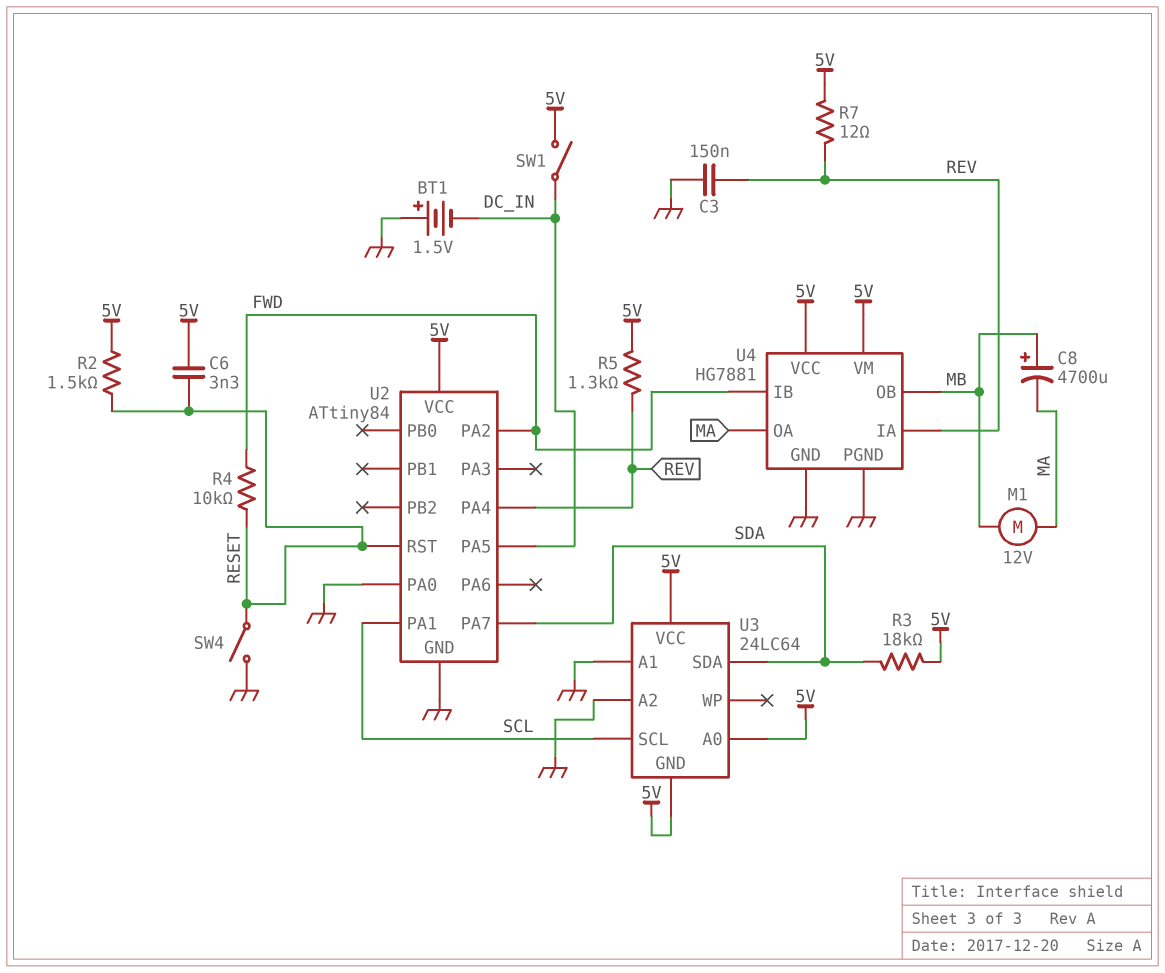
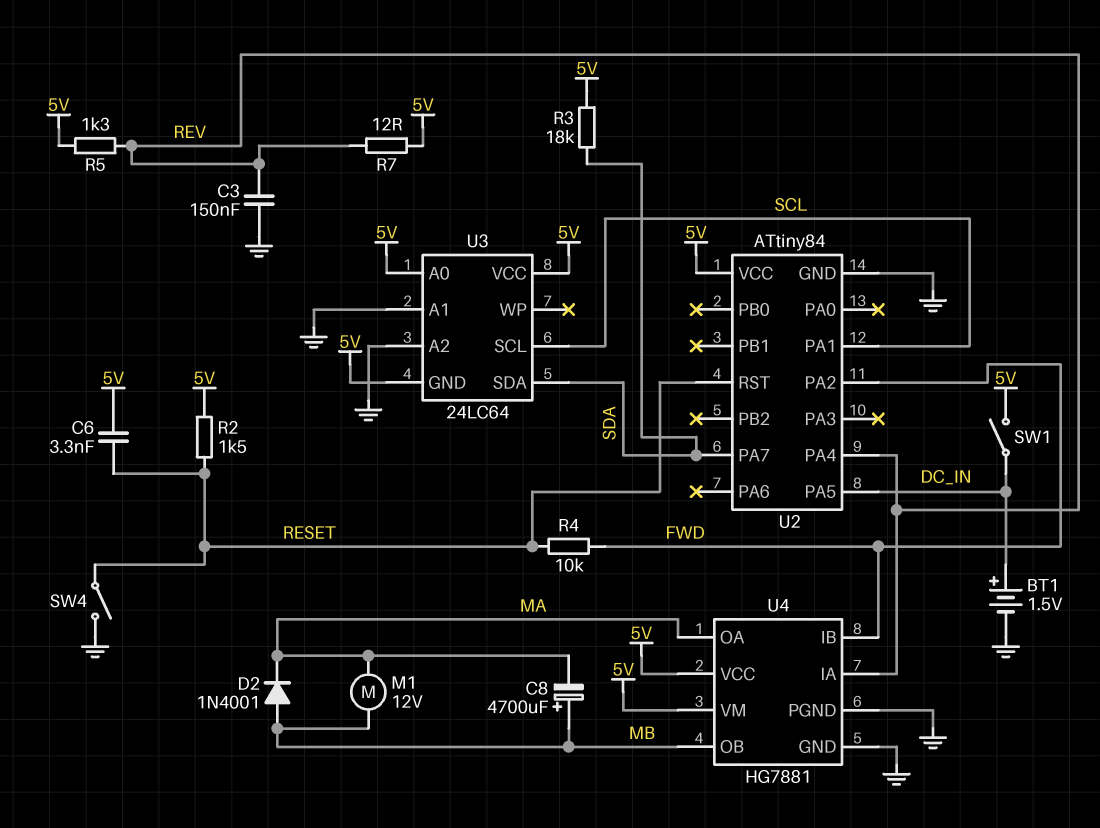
BT1: 1.5V (plus GND, minus DC_IN) -> 1.5V (plus DC_IN, minus GND)
D2: none -> diode 1N4001 (A MB, K MA)
U2 pin PA0: GND -> none

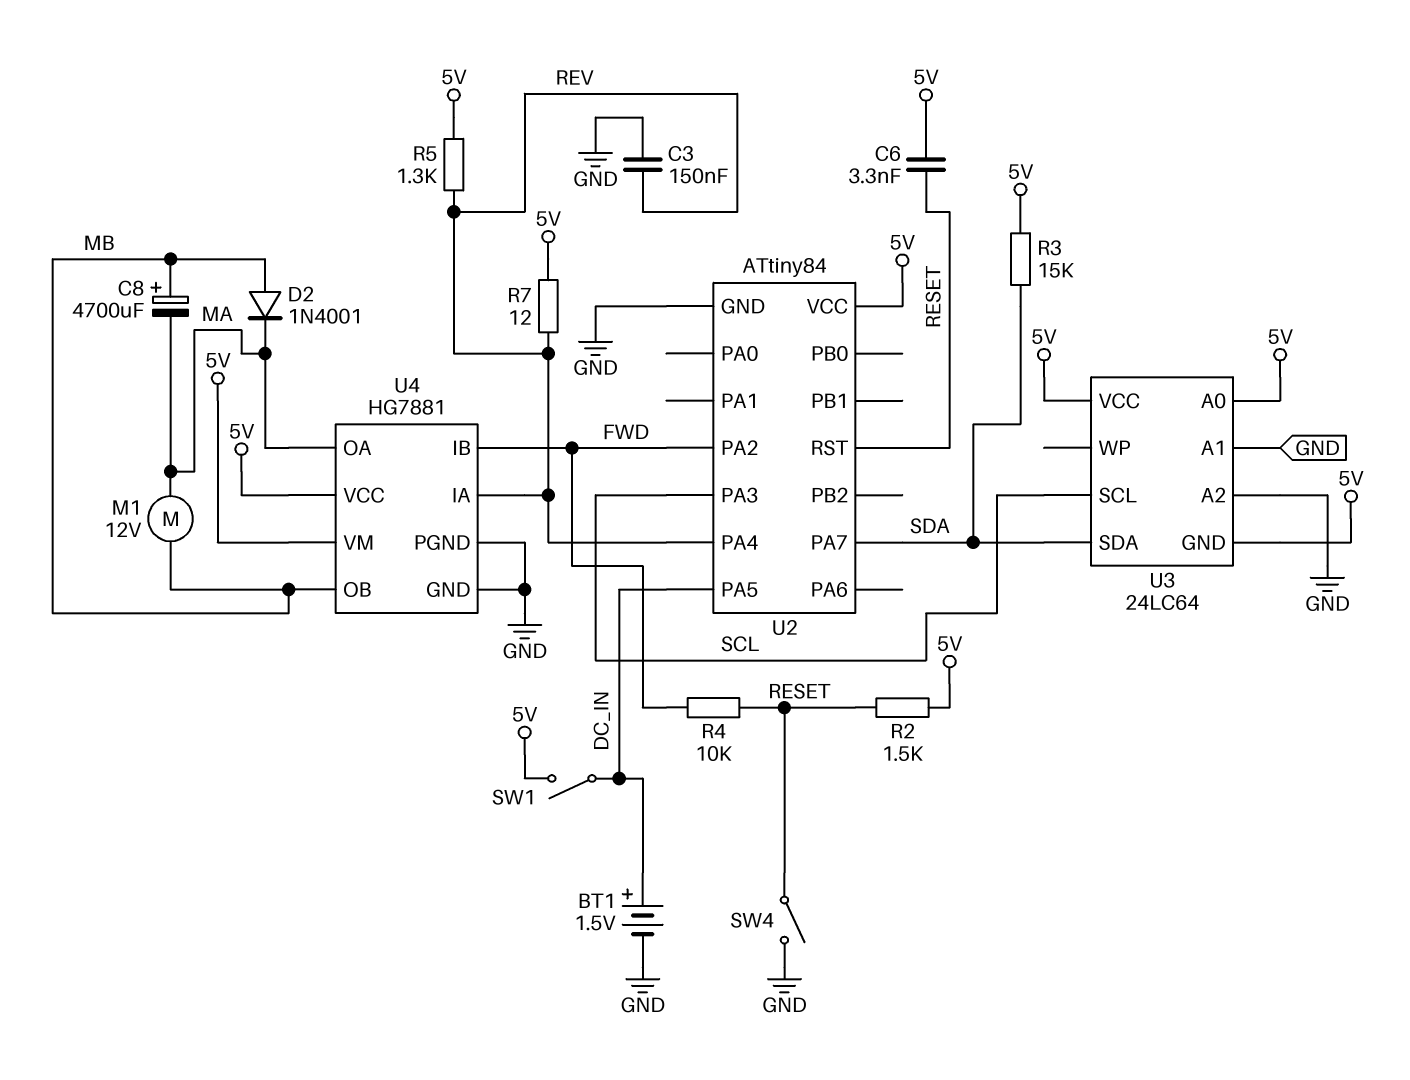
R3: 18k (5V, SDA) -> 15k (5V, SDA)
U2 pin PA1: SCL -> none
U2 pin PA3: none -> SCL

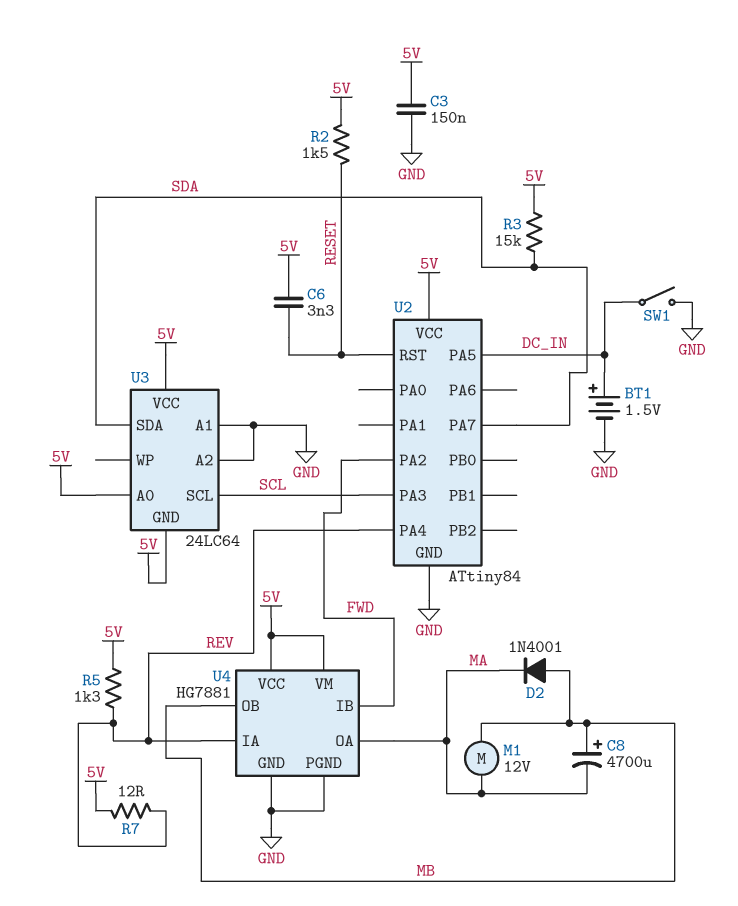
C3: 150nF (GND, REV) -> 150nF (5V, GND)
R4: 10k (FWD, RESET) -> none
SW1: switch (5V, DC_IN) -> switch (DC_IN, GND)
SW4: switch (GND, RESET) -> none

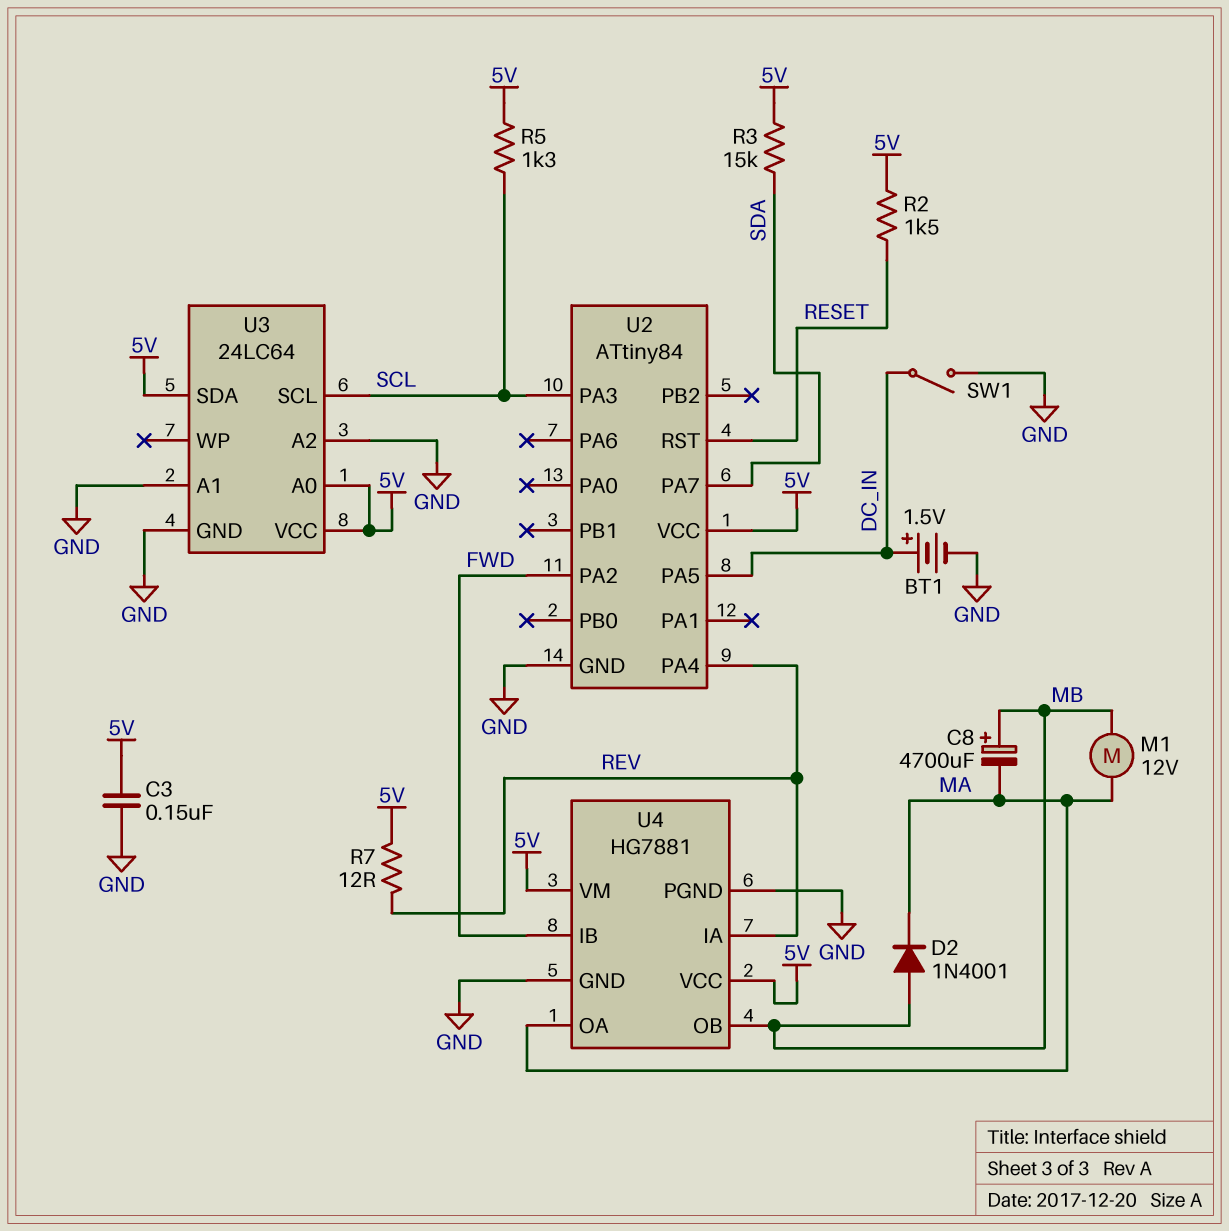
C6: 3.3nF (5V, RESET) -> none
R5: 1.3k (5V, REV) -> 1.3k (5V, SCL)
U3 pin GND: 5V -> GND
U3 pin SDA: SDA -> 5V

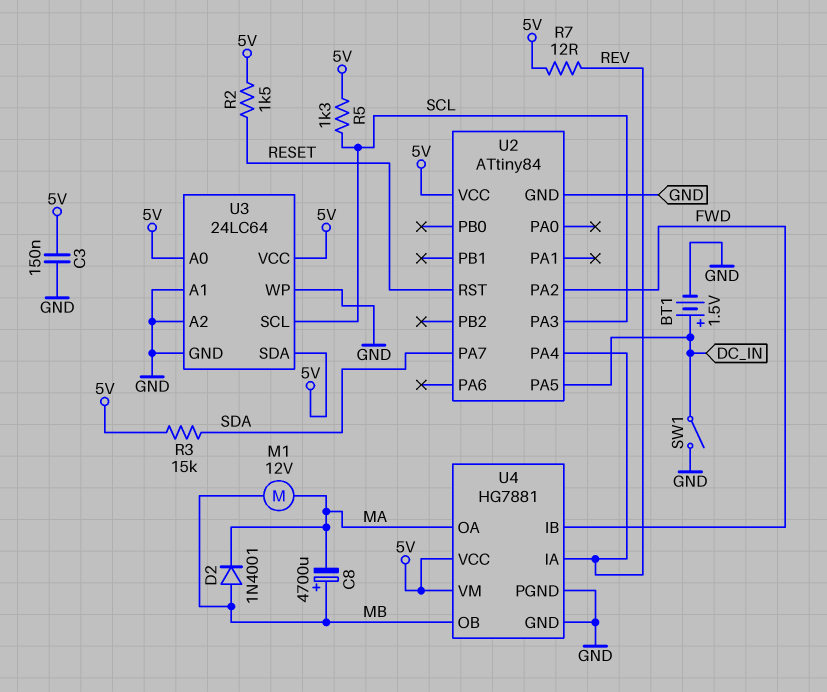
U3 pin WP: none -> GND

